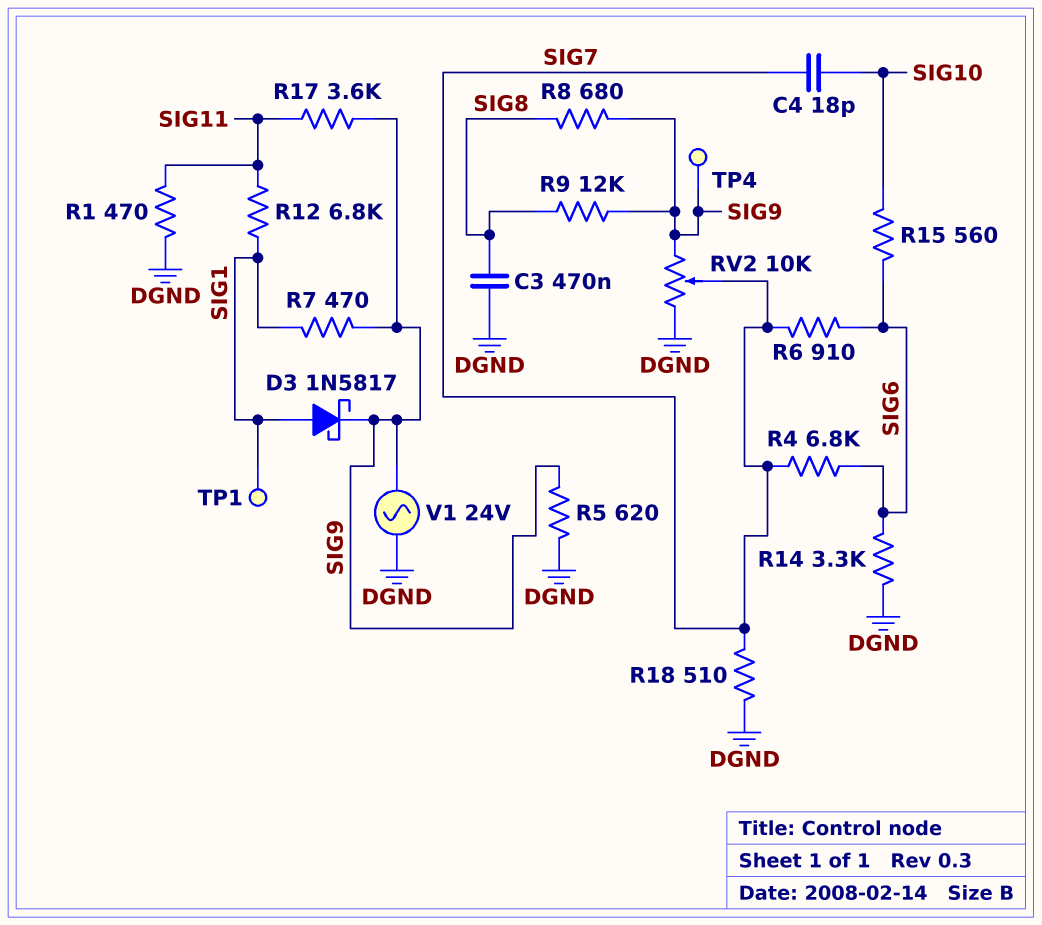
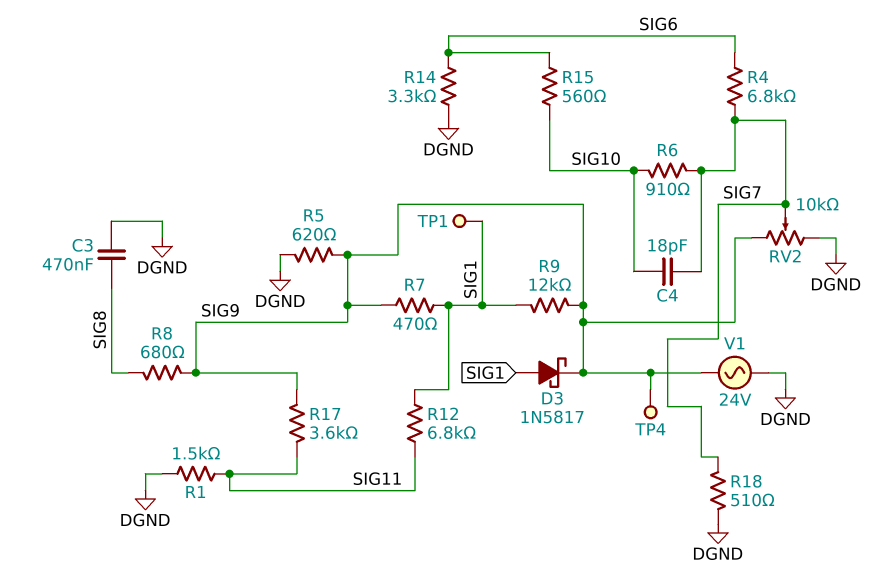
R1: 470 (DGND, SIG11) -> 1.5k (DGND, SIG11)
R6: 910 (SIG6, SIG7) -> 910 (SIG7, SIG10)
R9: 12k (SIG8, SIG9) -> 12k (SIG1, SIG9)

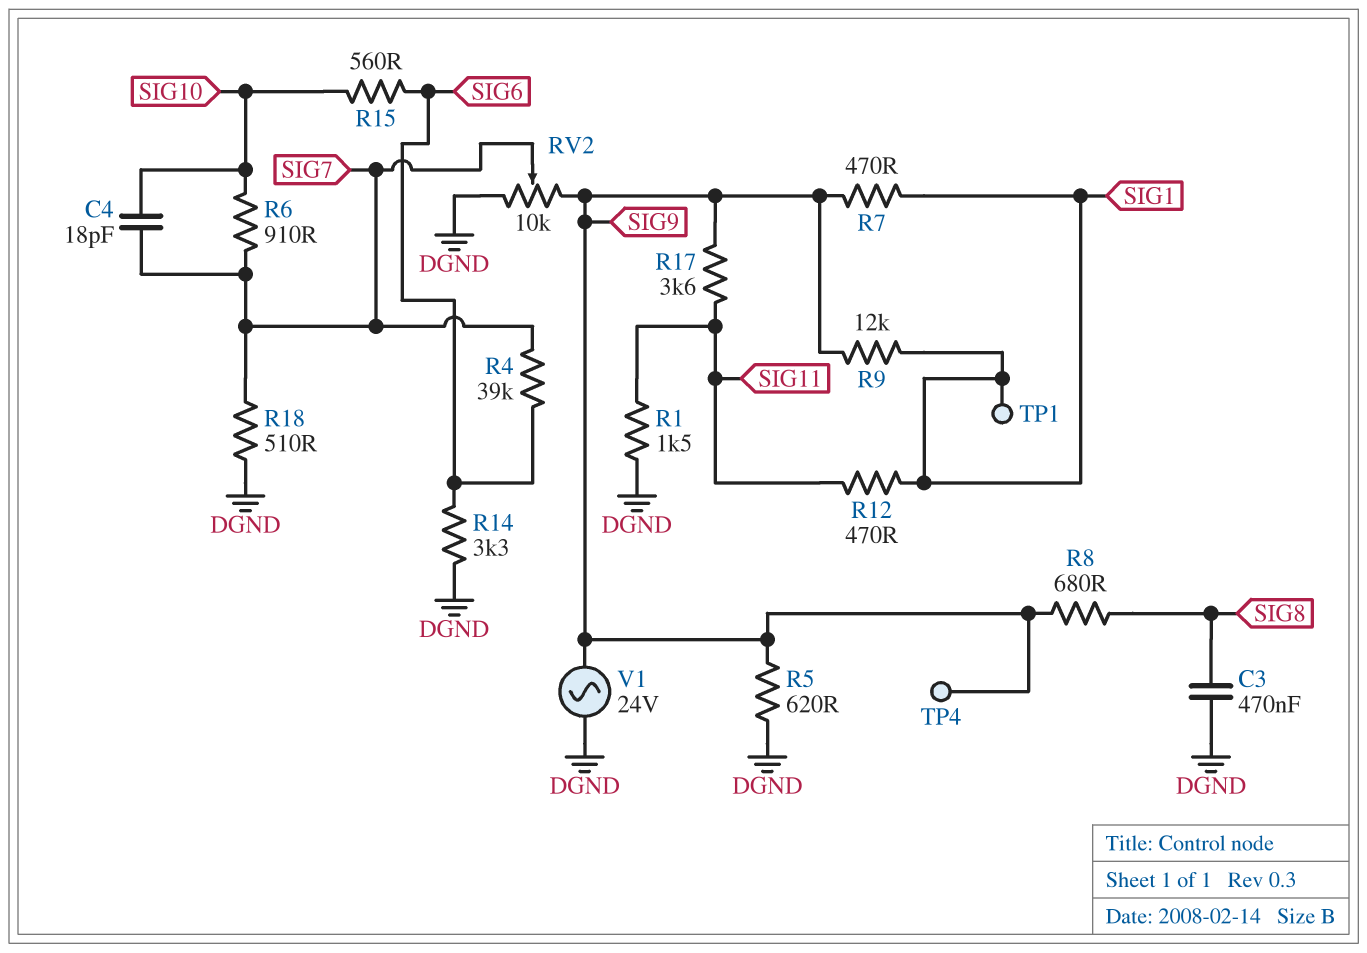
D3: schottky 1N5817 (A SIG1, K SIG9) -> none
R4: 6.8k (SIG6, SIG7) -> 39k (SIG6, SIG7)
R12: 6.8k (SIG1, SIG11) -> 470 (SIG1, SIG11)

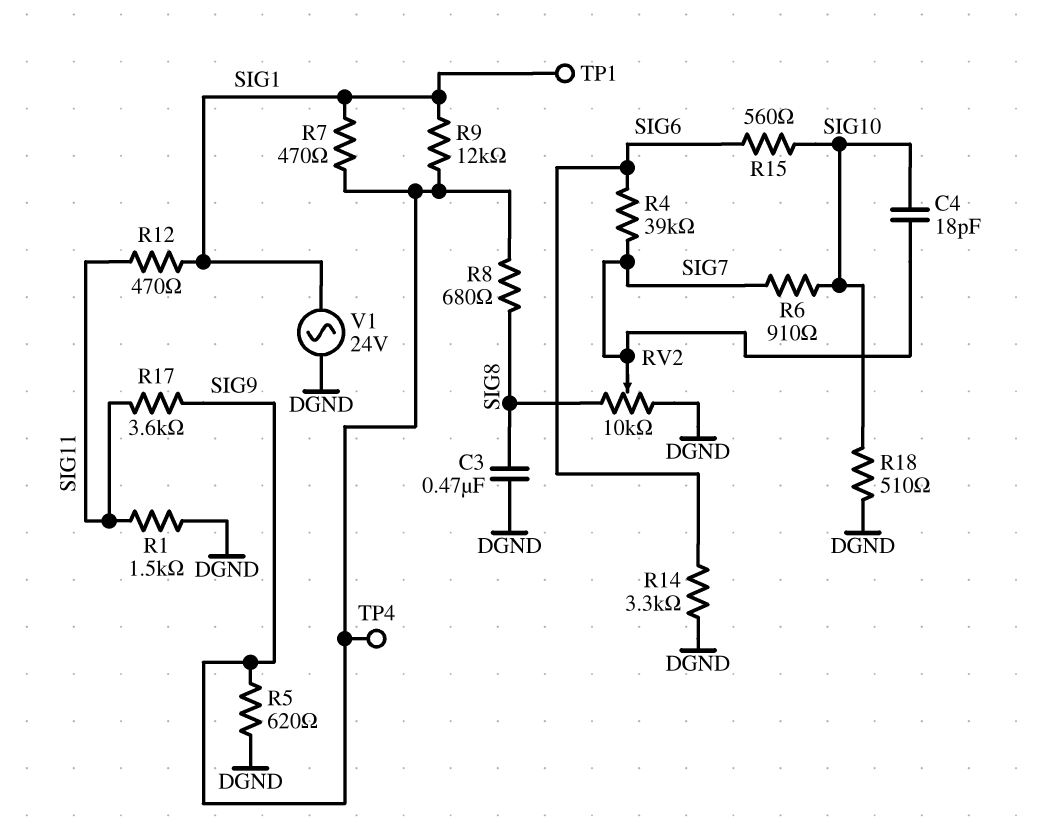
R18: 510 (DGND, SIG7) -> 510 (DGND, SIG10)
RV2: 10k (DGND, SIG9, wiper SIG7) -> 10k (DGND, SIG8, wiper SIG7)
V1: AC 24V (DGND, SIG9) -> AC 24V (DGND, SIG1)

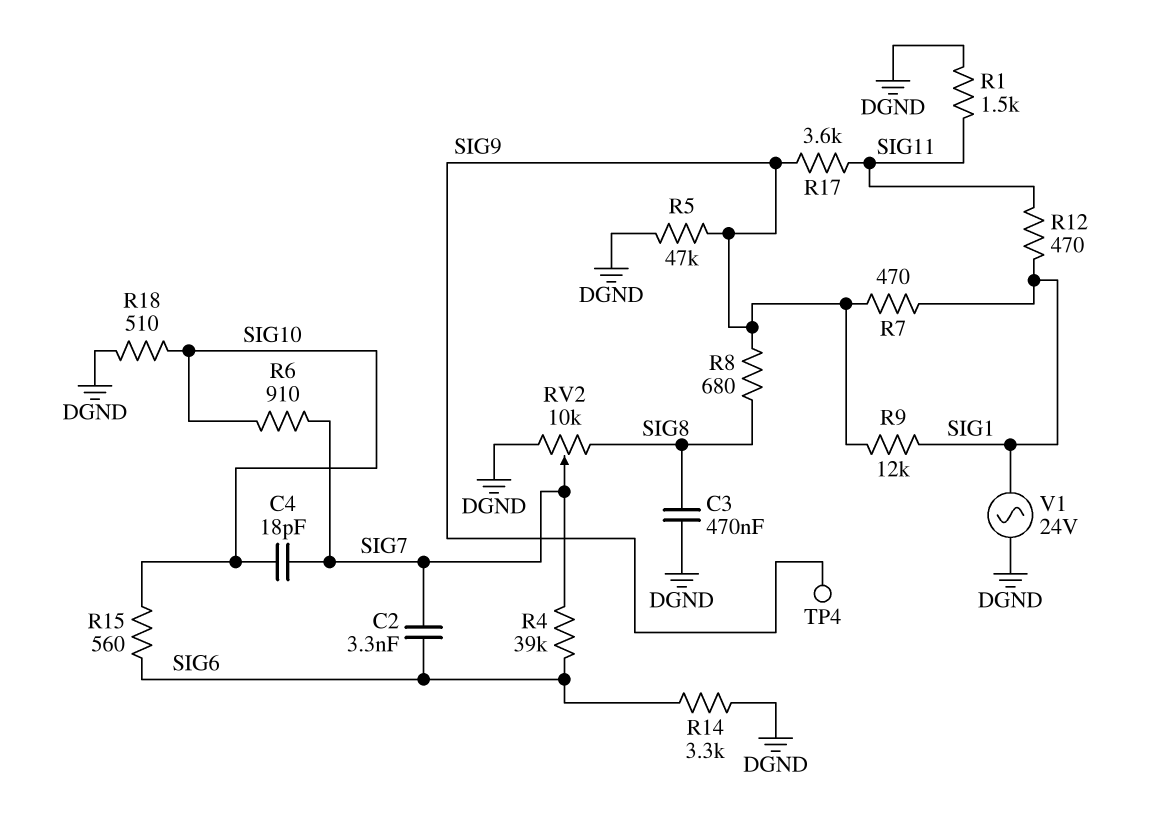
C2: none -> 3.3nF (SIG6, SIG7)
R5: 620 (DGND, SIG9) -> 47k (DGND, SIG9)
TP1: test point (SIG1) -> none

